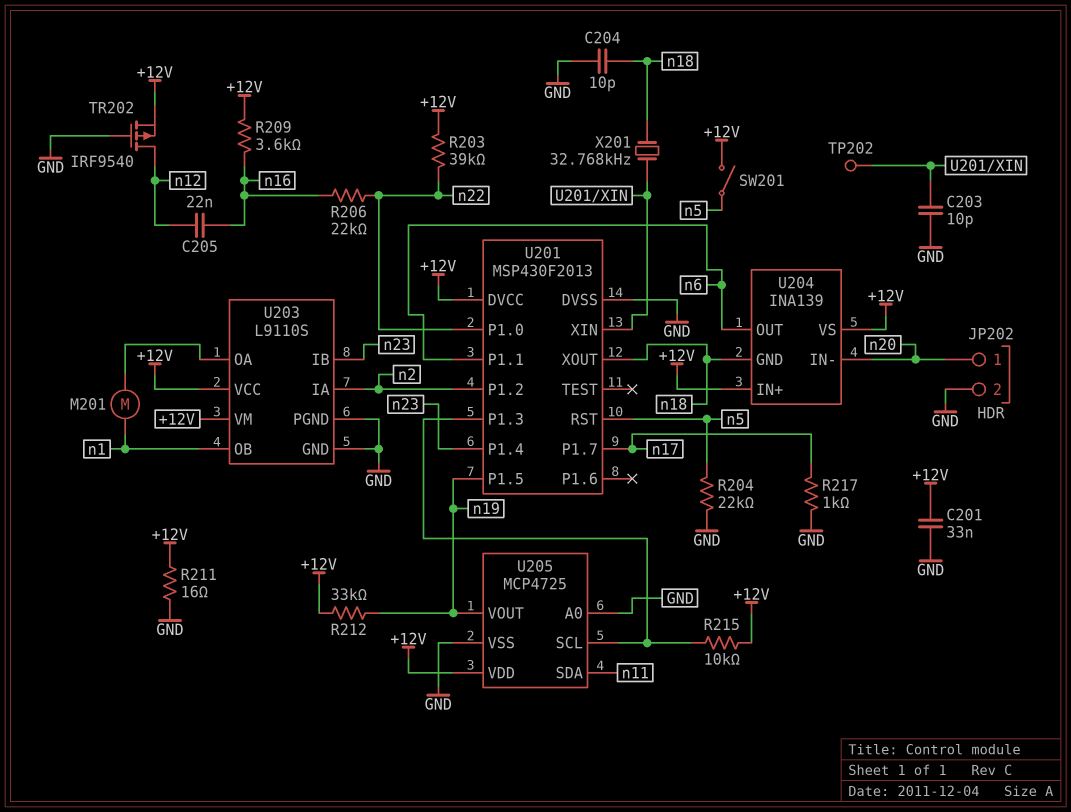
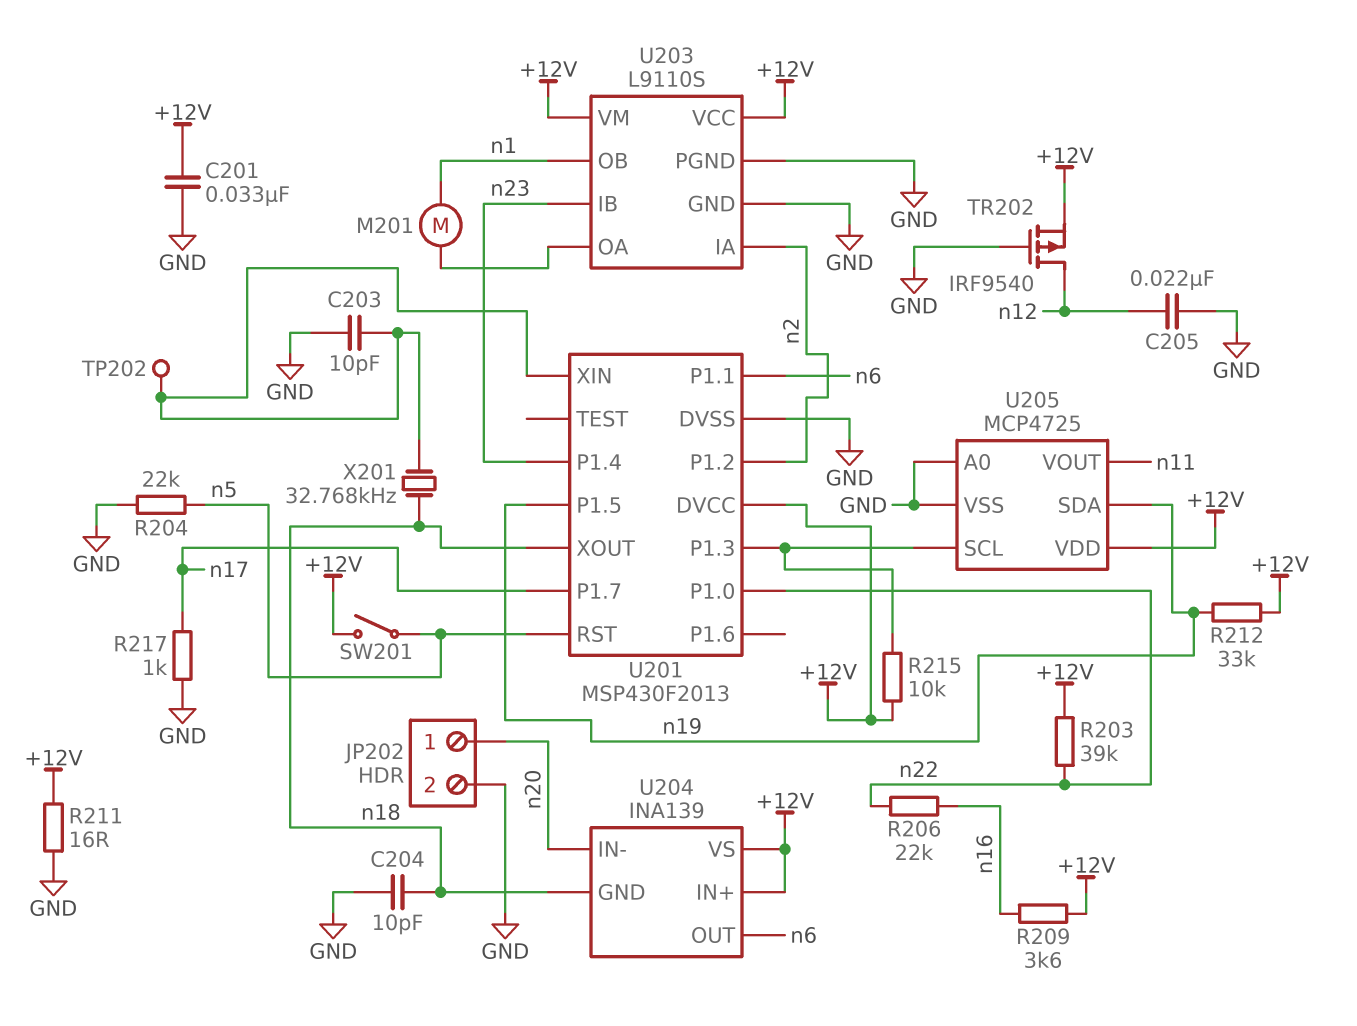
C205: 22nF (n12, n16) -> 22nF (GND, n12)
U205 pin SDA: n11 -> n19
U205 pin VOUT: n19 -> n11

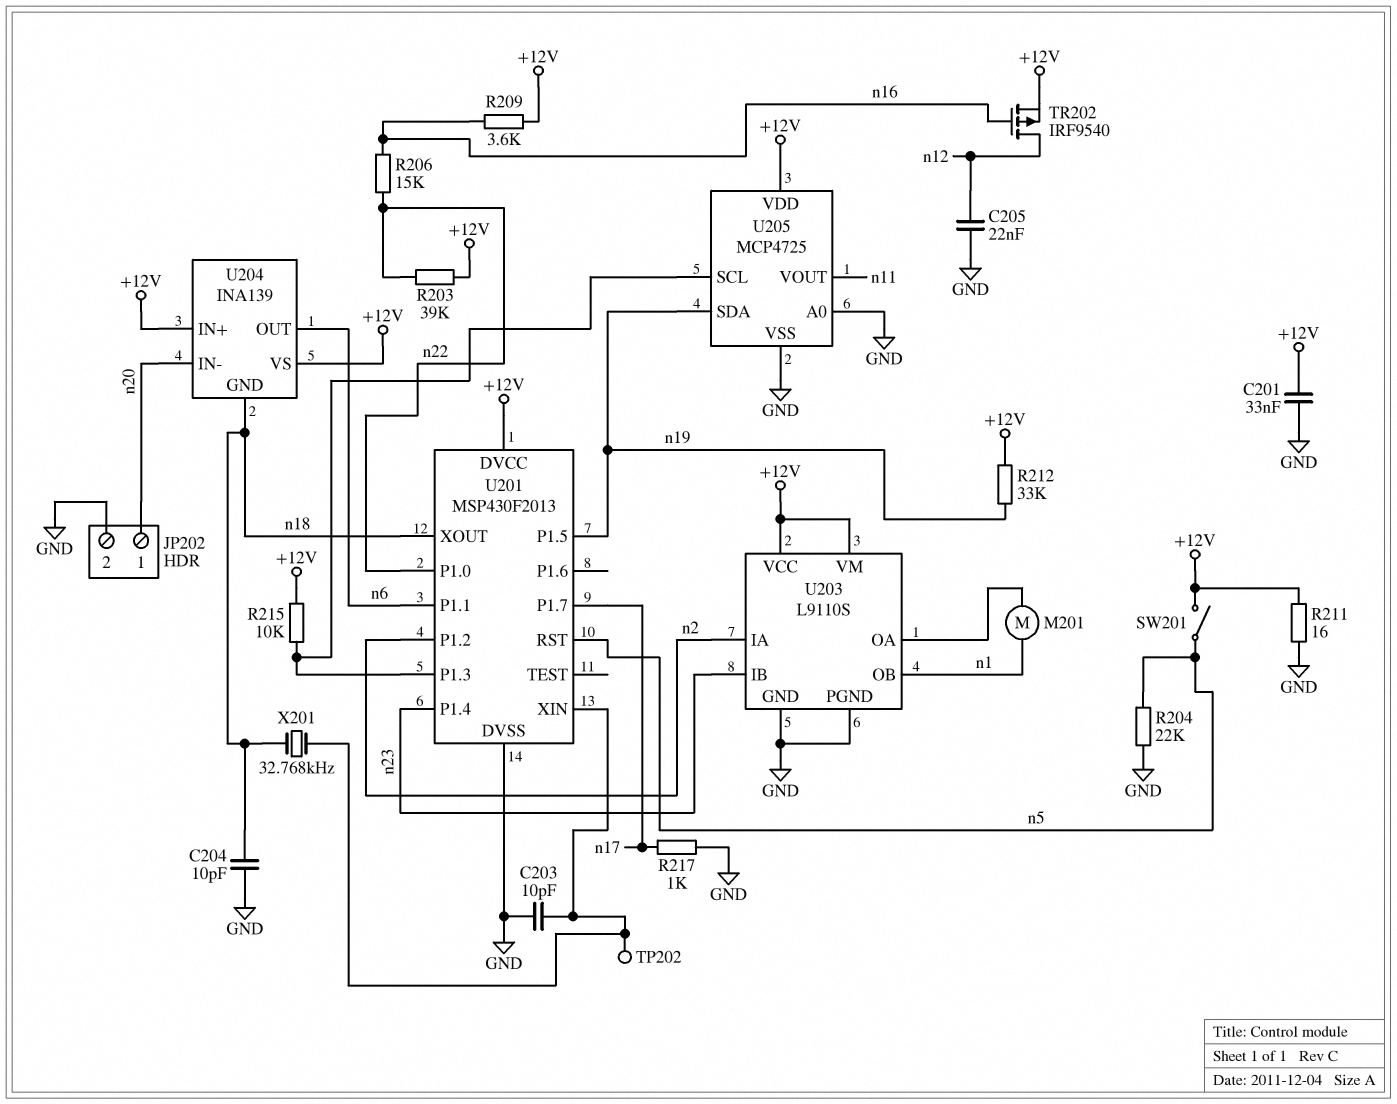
R206: 22k (n16, n22) -> 15k (n16, n22)
TR202: PMOS IRF9540 (G GND, D n12, S +12V) -> PMOS IRF9540 (G n16, D n12, S +12V)

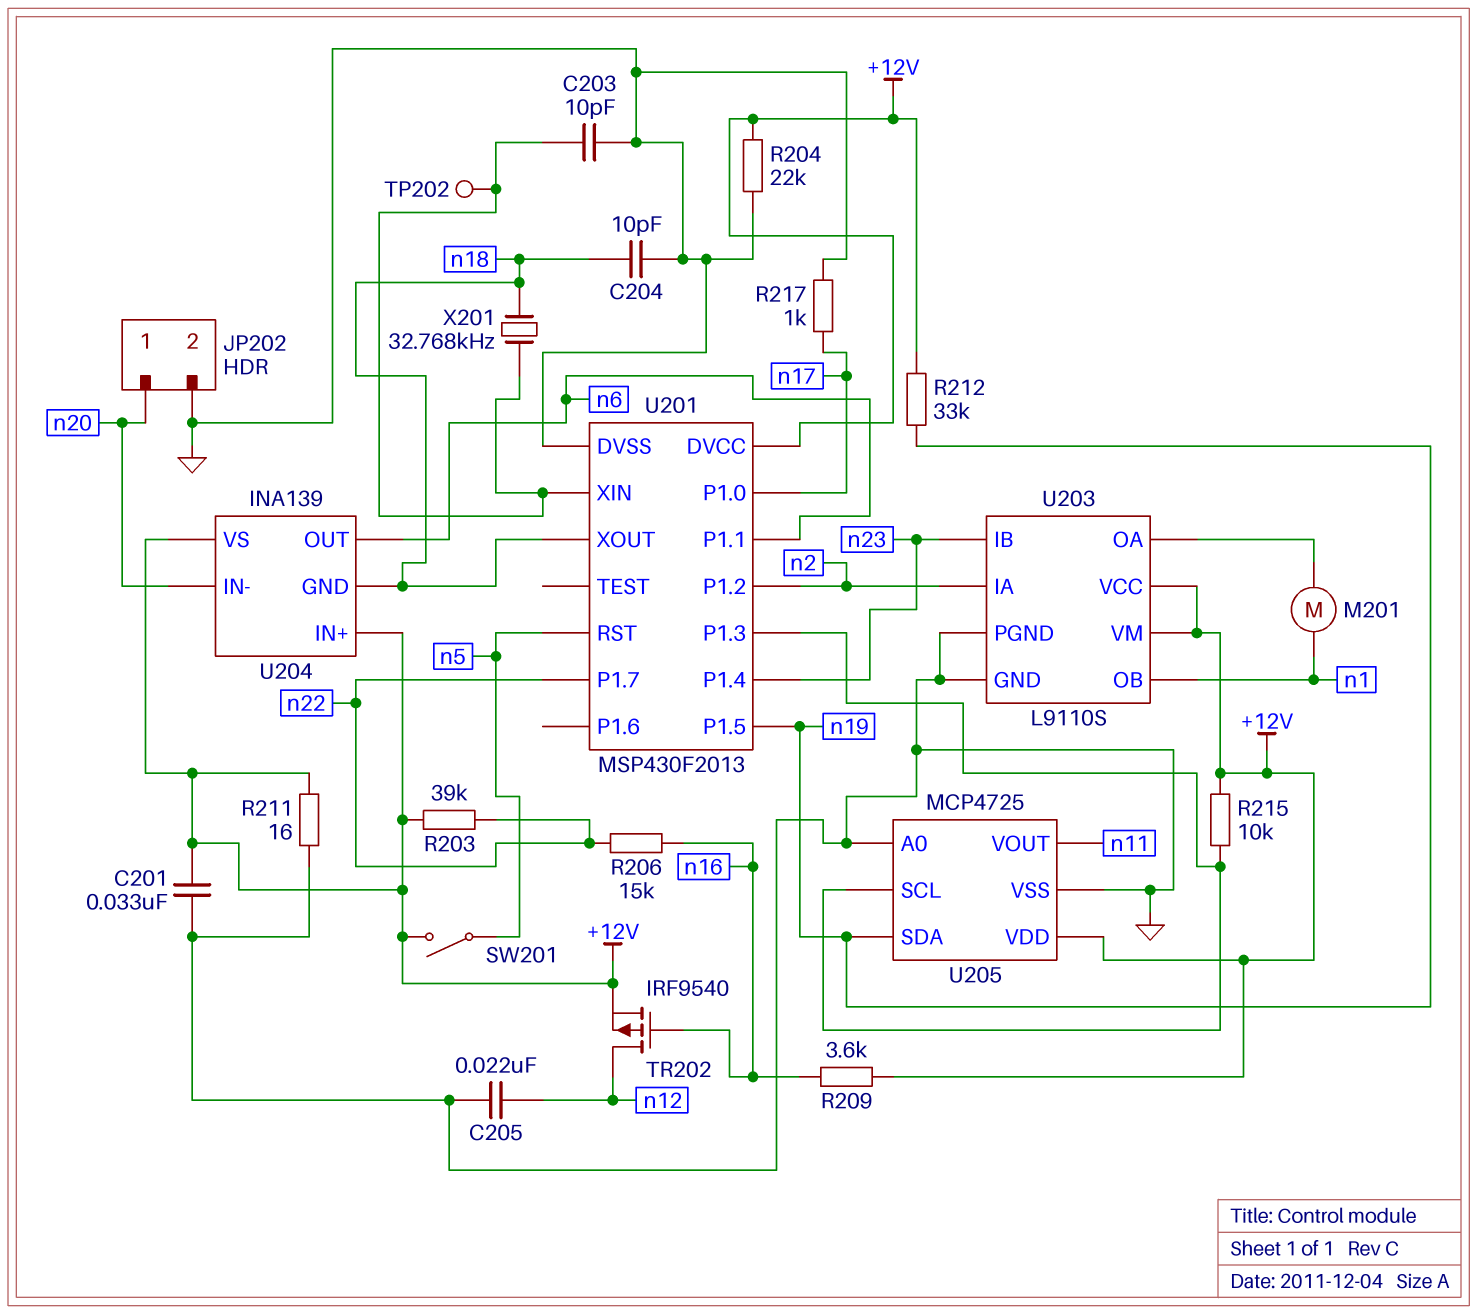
R204: 22k (GND, n5) -> 22k (+12V, GND)
U201 pin P1.0: n22 -> n17
U201 pin P1.7: n17 -> n22

